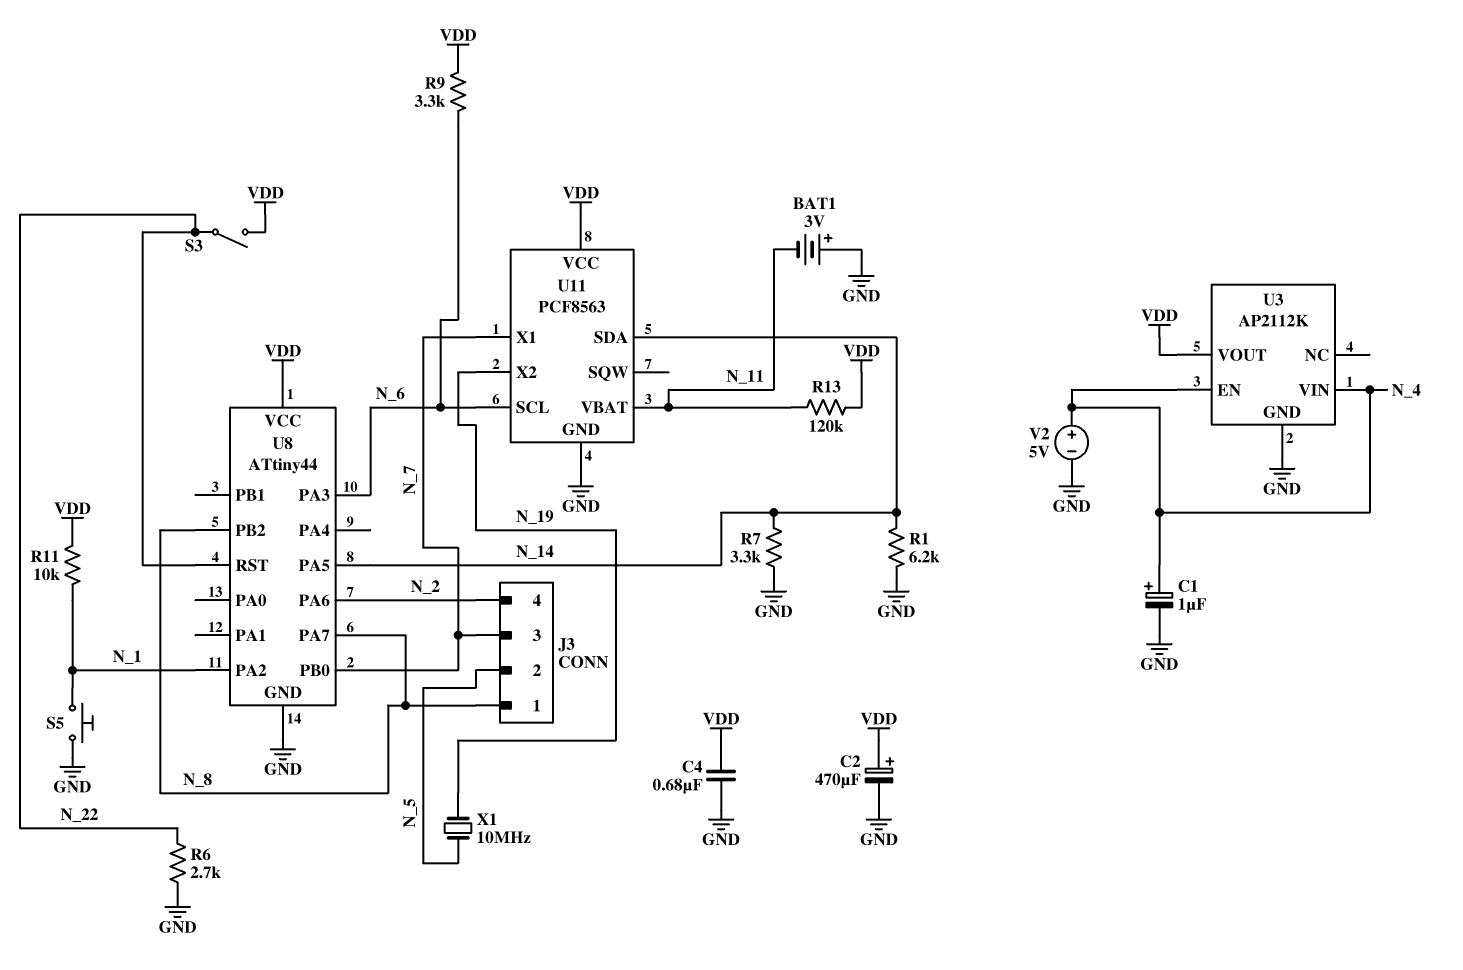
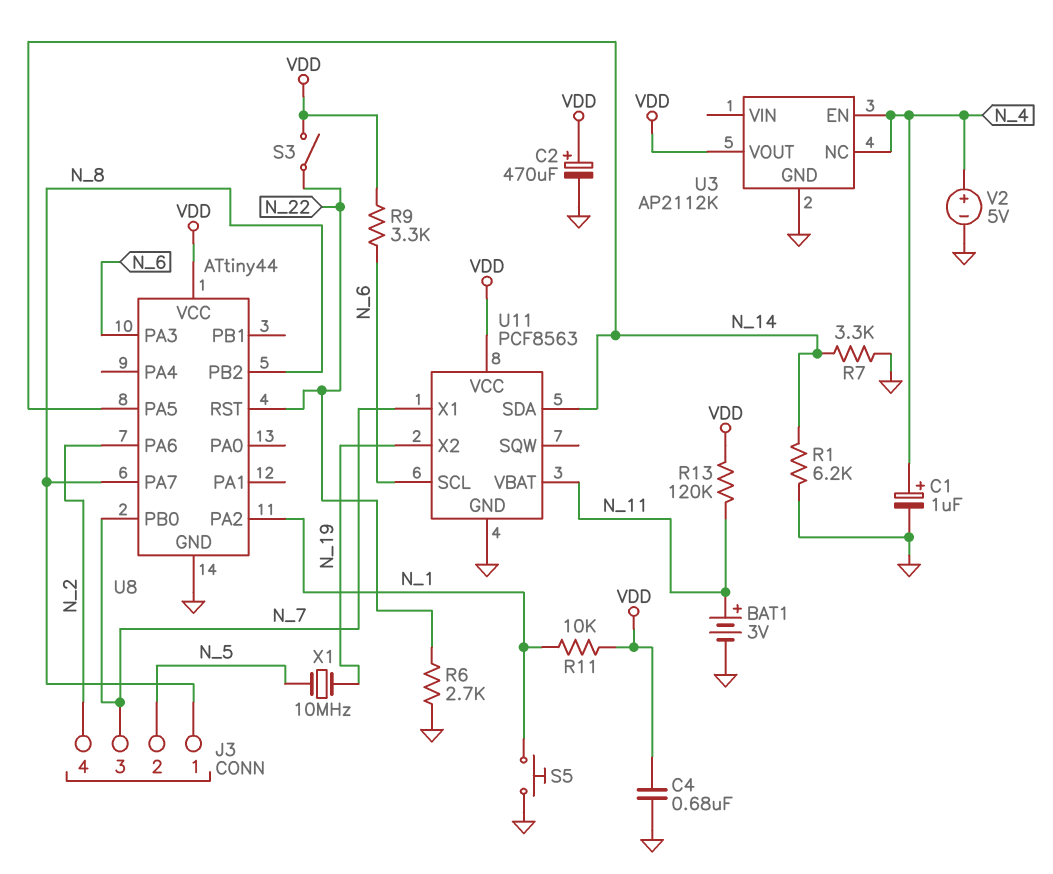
BAT1: 3V (plus GND, minus N_11) -> 3V (plus N_11, minus GND)
U3 pin NC: none -> N_4
U3 pin VIN: N_4 -> none

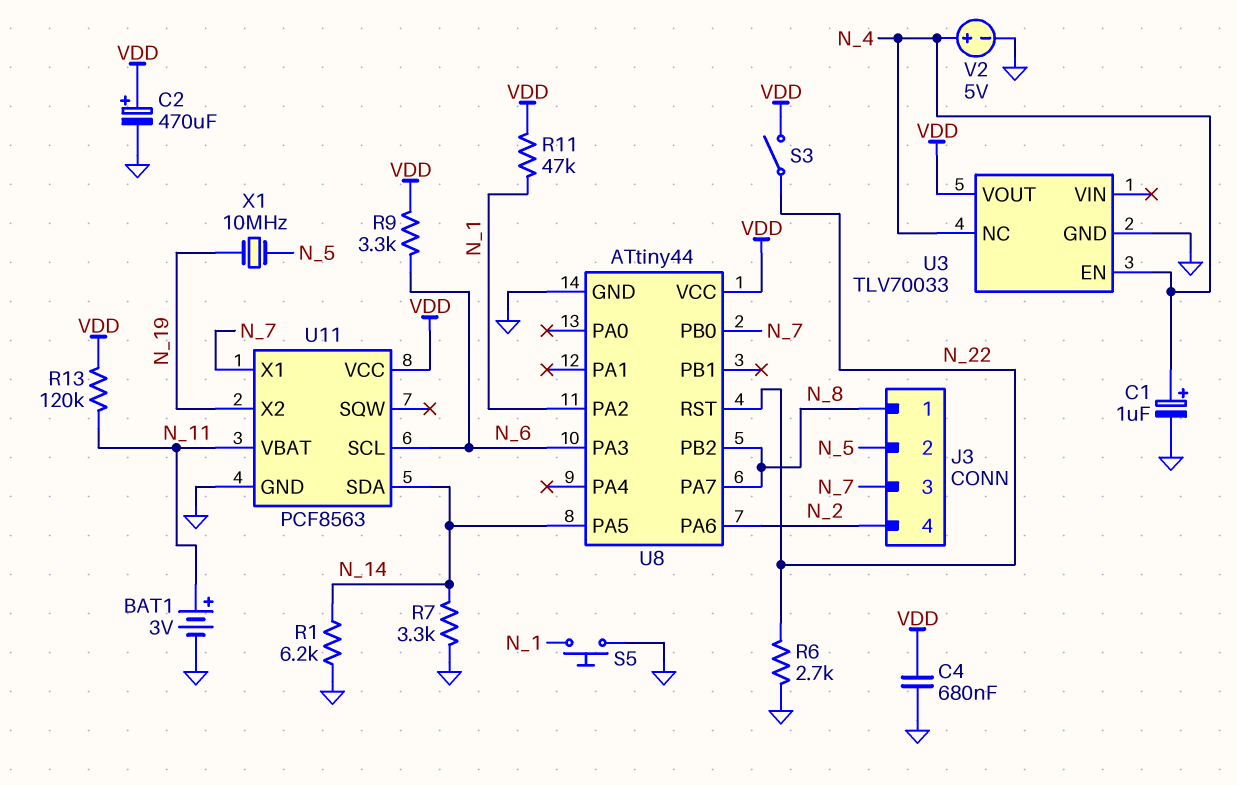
R11: 10k (N_1, VDD) -> 47k (N_1, VDD)
U3: AP2112K -> TLV70033

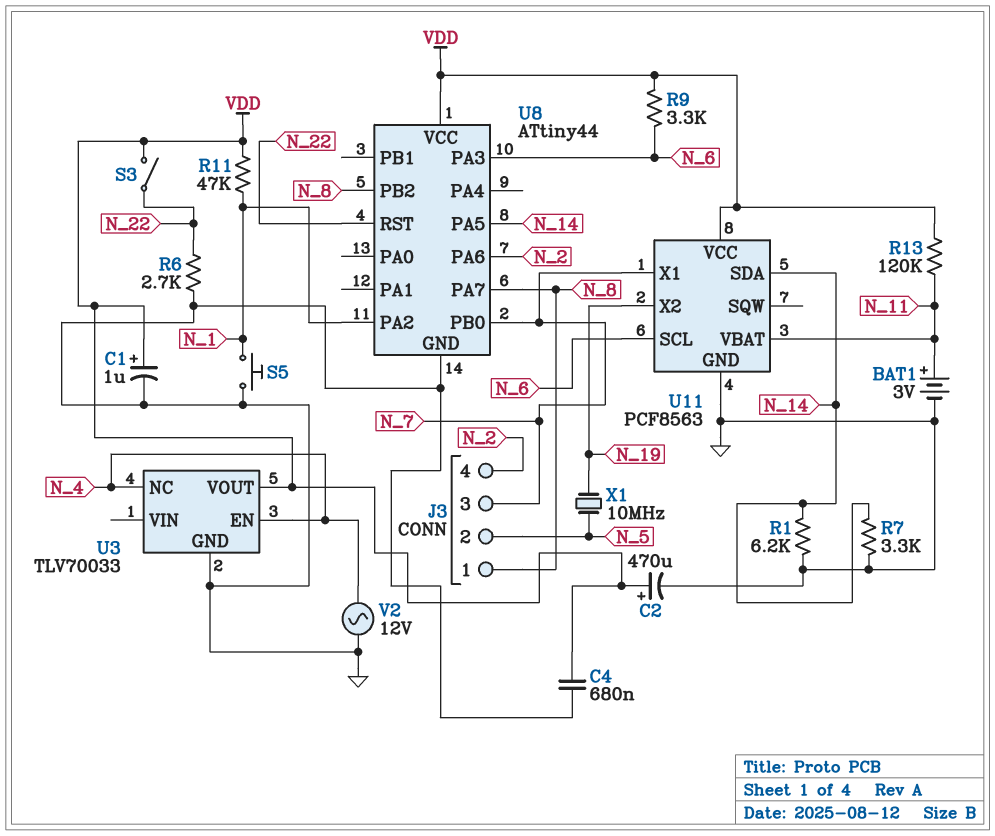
C1: 1uF (plus N_4, minus GND) -> 1uF (plus VDD, minus GND)
V2: 5V (plus N_4, minus GND) -> AC 12V (GND, N_4)

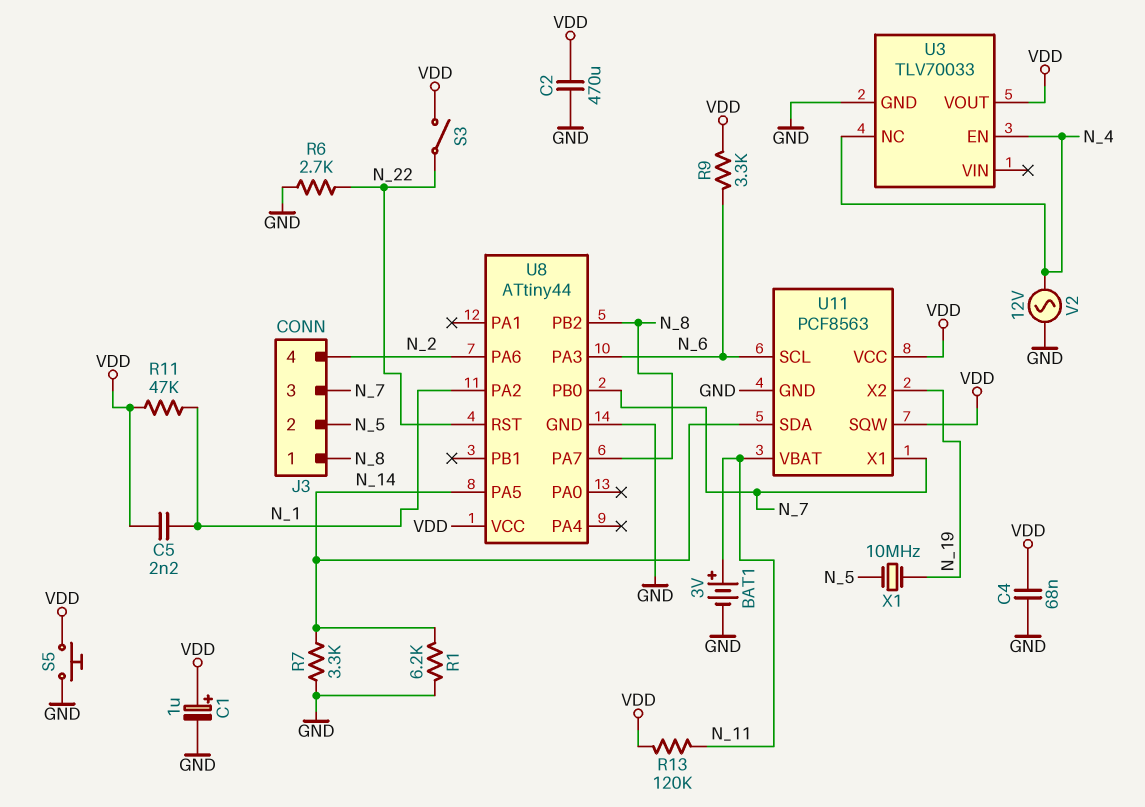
C2: 470uF (plus VDD, minus GND) -> 470uF (GND, VDD)
C4: 680nF (GND, VDD) -> 68nF (GND, VDD)
C5: none -> 2.2nF (N_1, VDD)
S5: button (GND, N_1) -> button (GND, VDD)
U11 pin SQW: none -> VDD

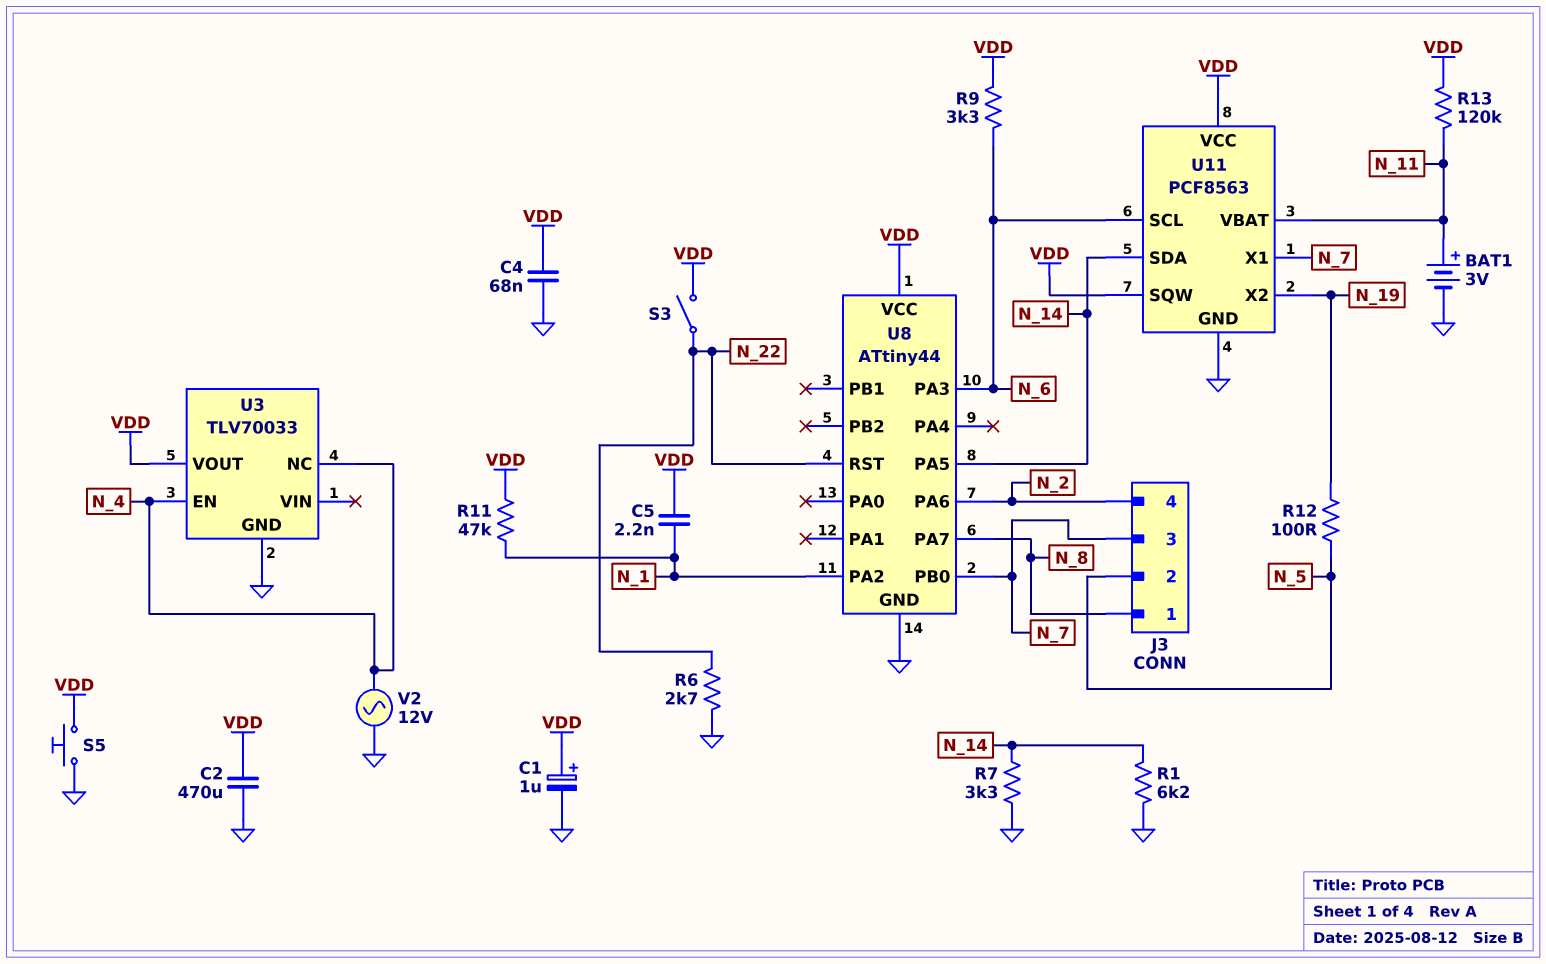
R12: none -> 100 (N_5, N_19)
U8 pin PB2: N_8 -> none
X1: 10MHz (N_5, N_19) -> none

